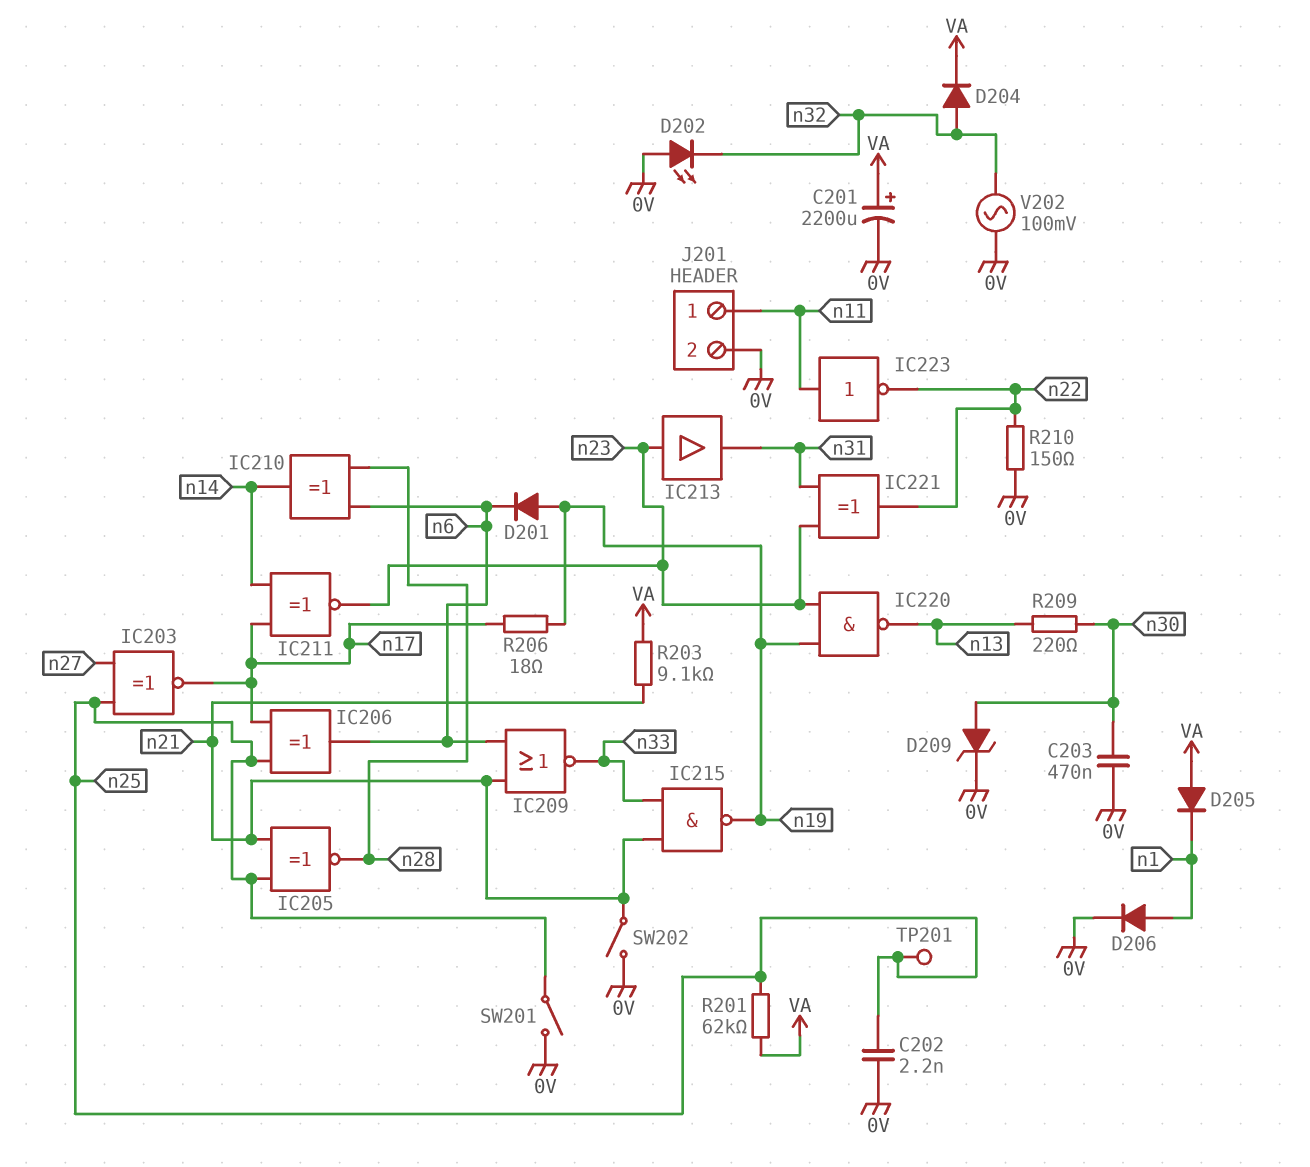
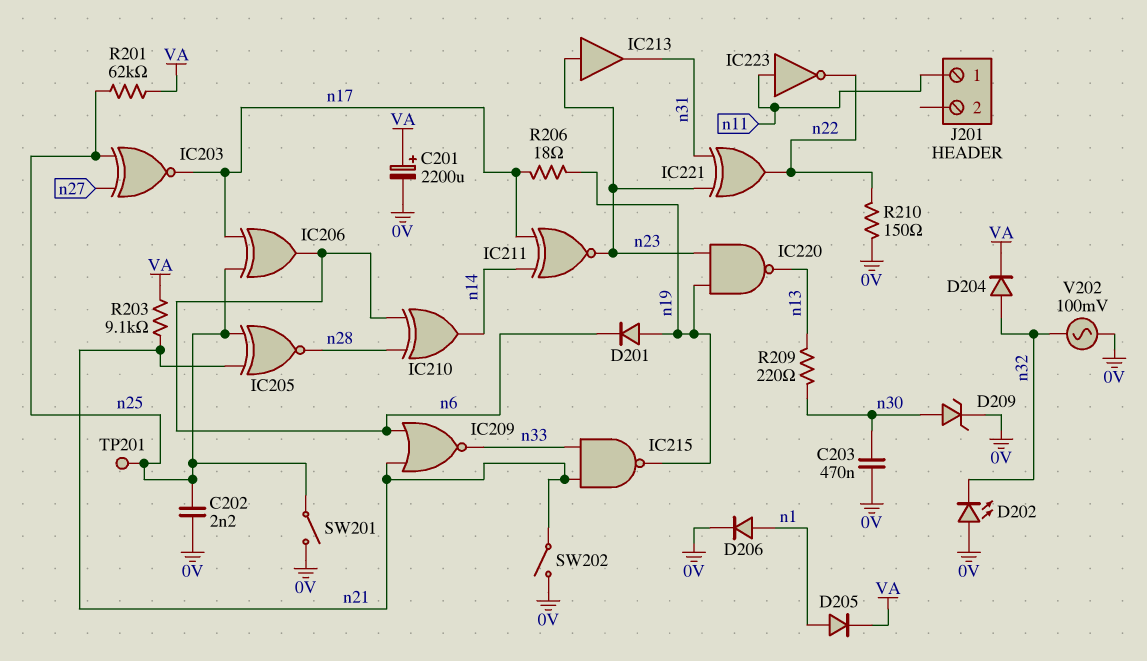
D205: diode (A VA, K n1) -> diode (A n1, K VA)
J201 pin 2: 0V -> none

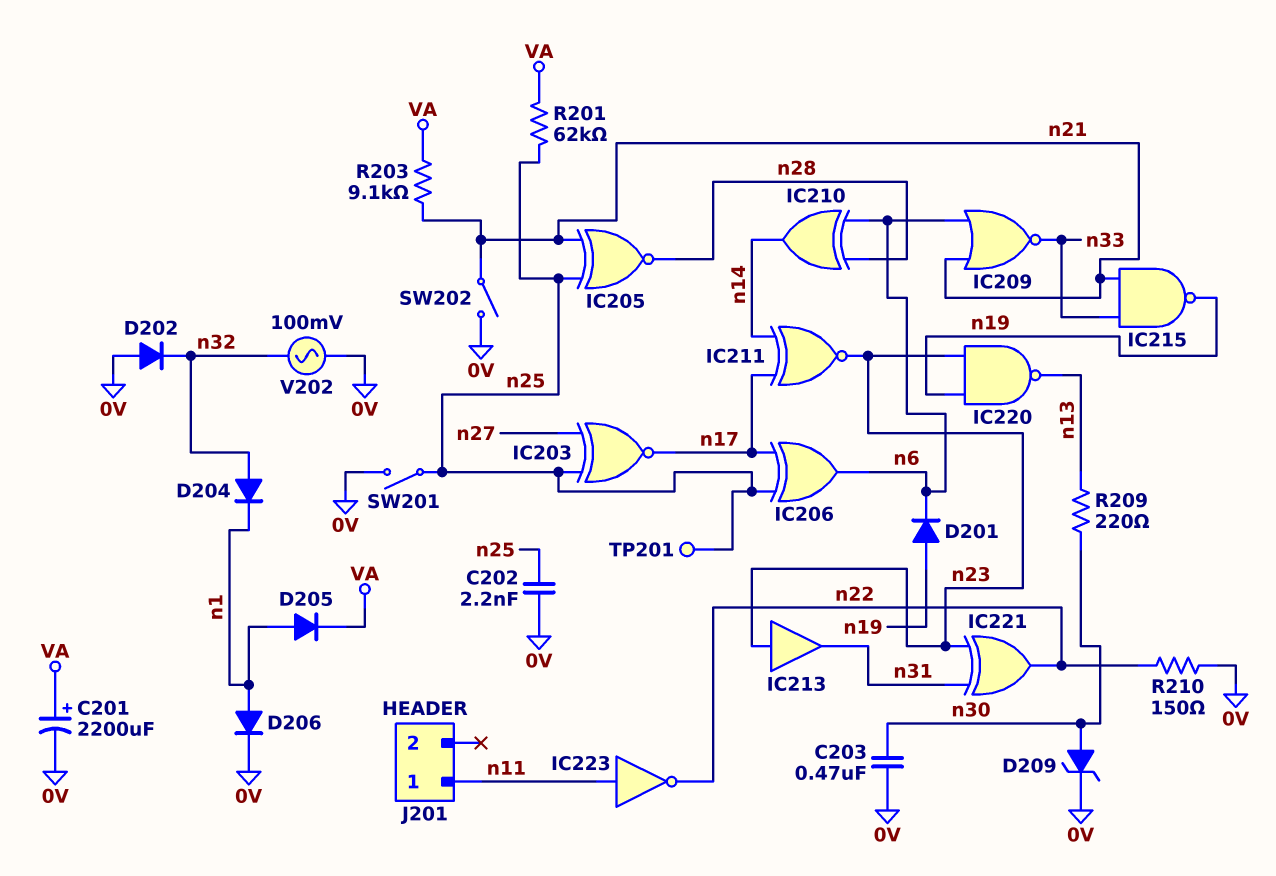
D202: LED (A 0V, K n32) -> diode (A 0V, K n32)
D204: diode (A n32, K VA) -> diode (A n32, K n1)
R206: 18 (n17, n19) -> none

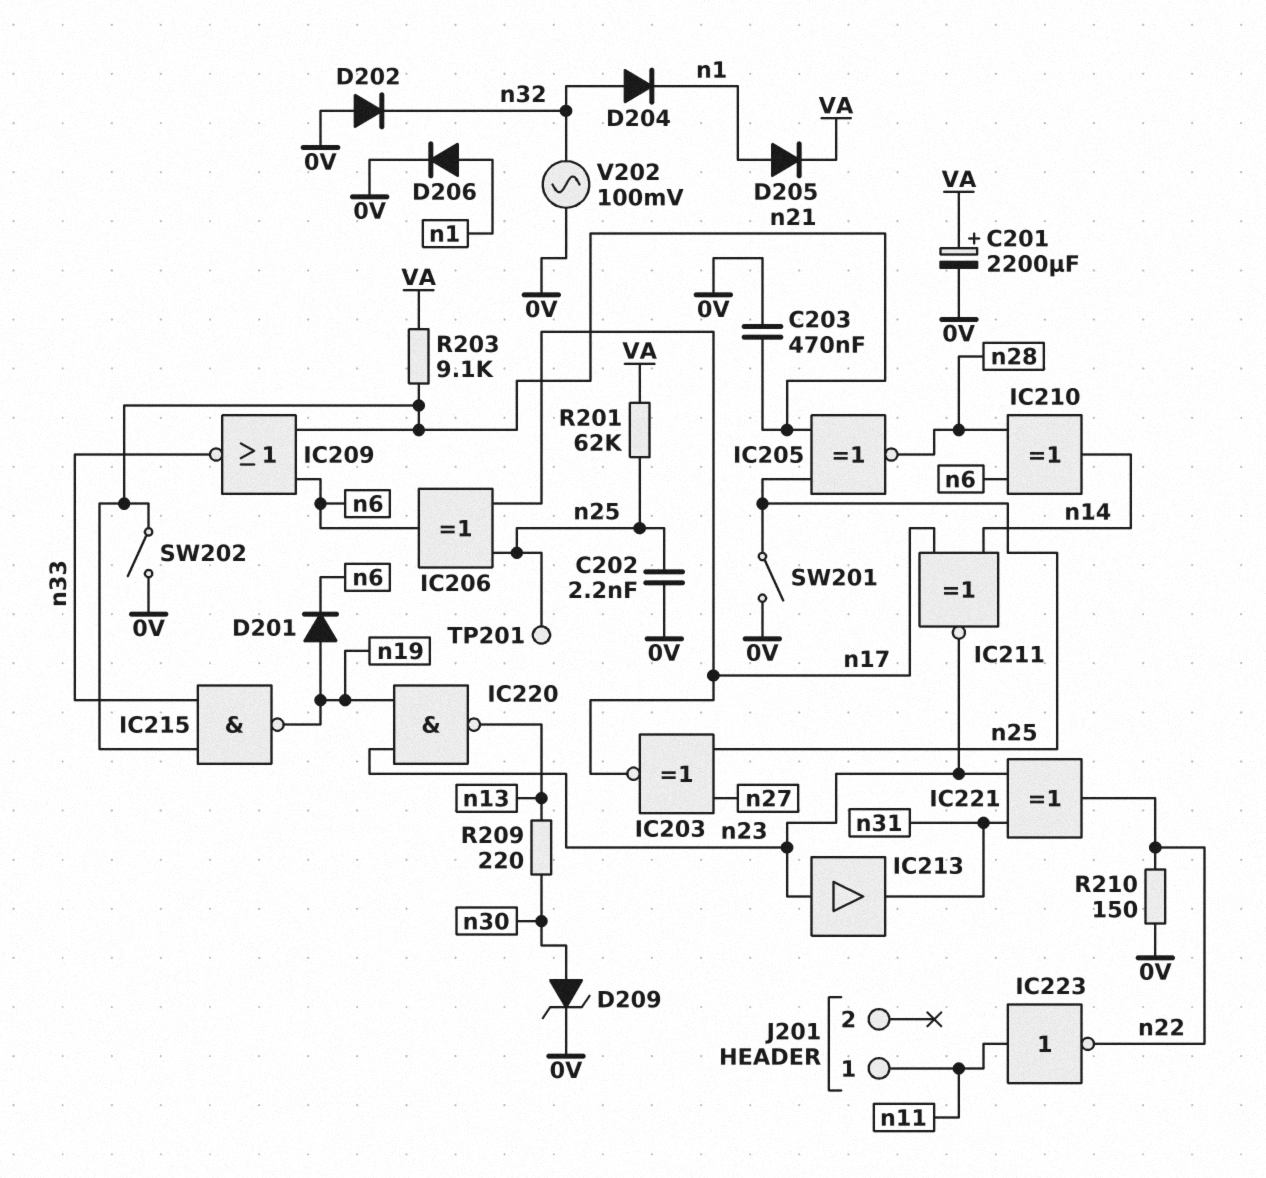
C203: 470nF (0V, n30) -> 470nF (0V, n21)

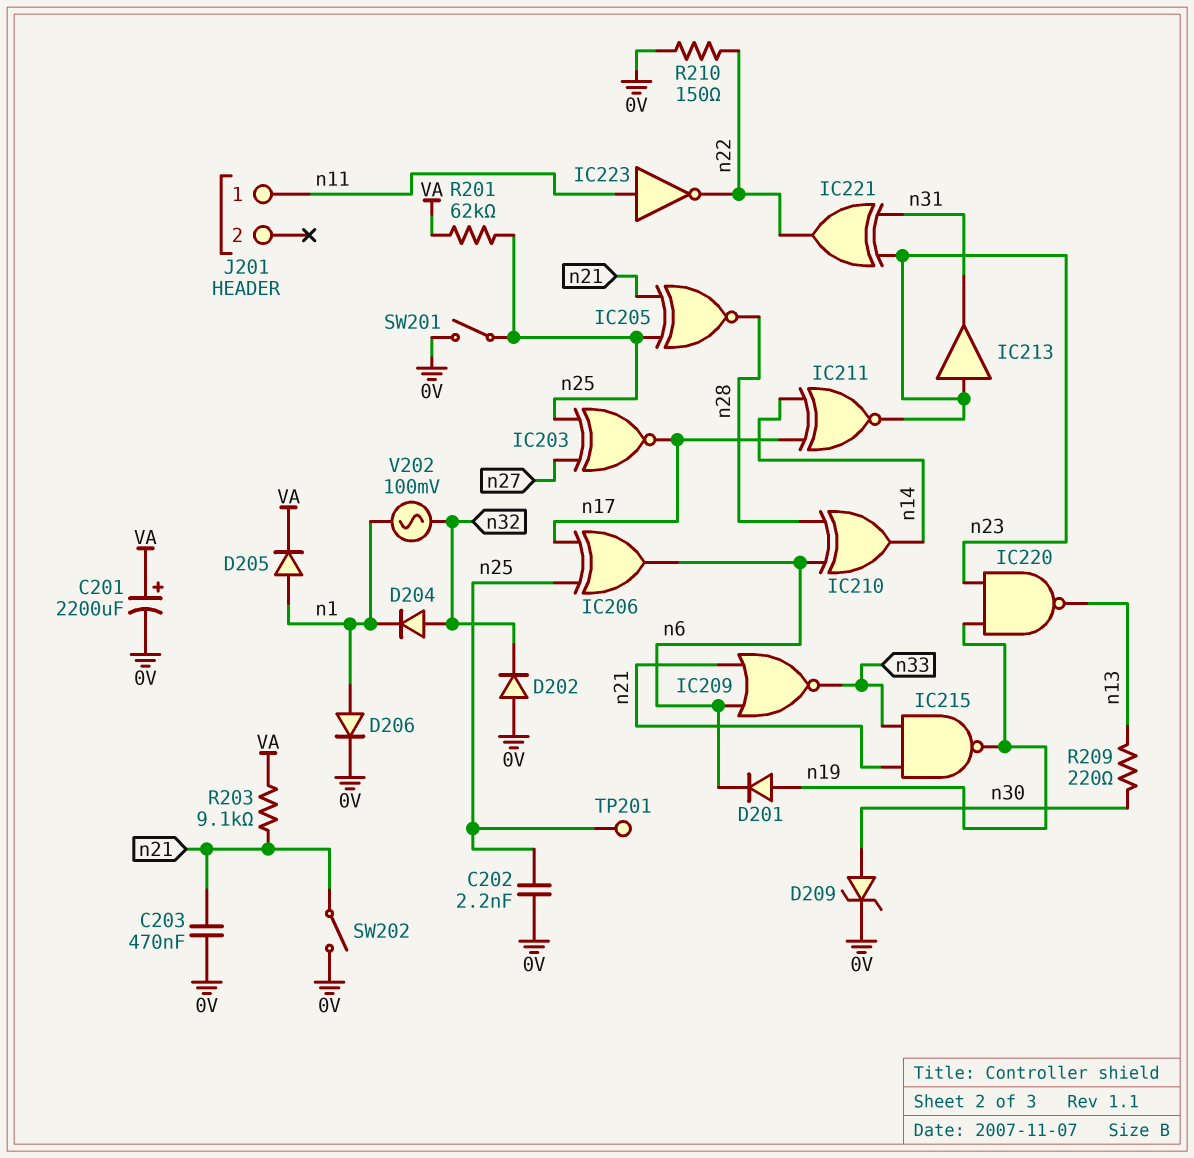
V202: AC 100mV (0V, n32) -> AC 100mV (n1, n32)

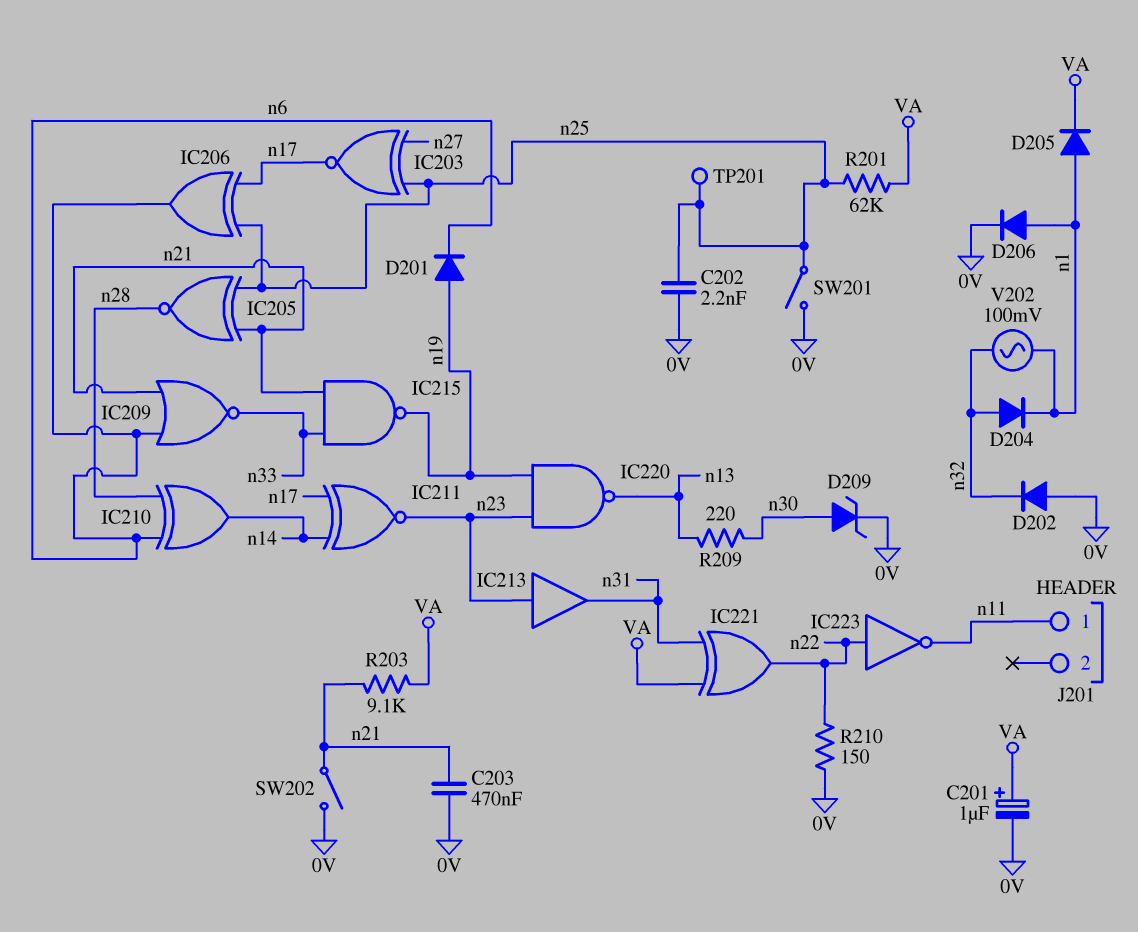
C201: 2200uF (plus VA, minus 0V) -> 1uF (plus VA, minus 0V)
IC221: XOR (in n23, in n31, out n22) -> XOR (in VA, in n31, out n22)
IC223: NOT (in n11, out n22) -> NOT (in n22, out n11)

